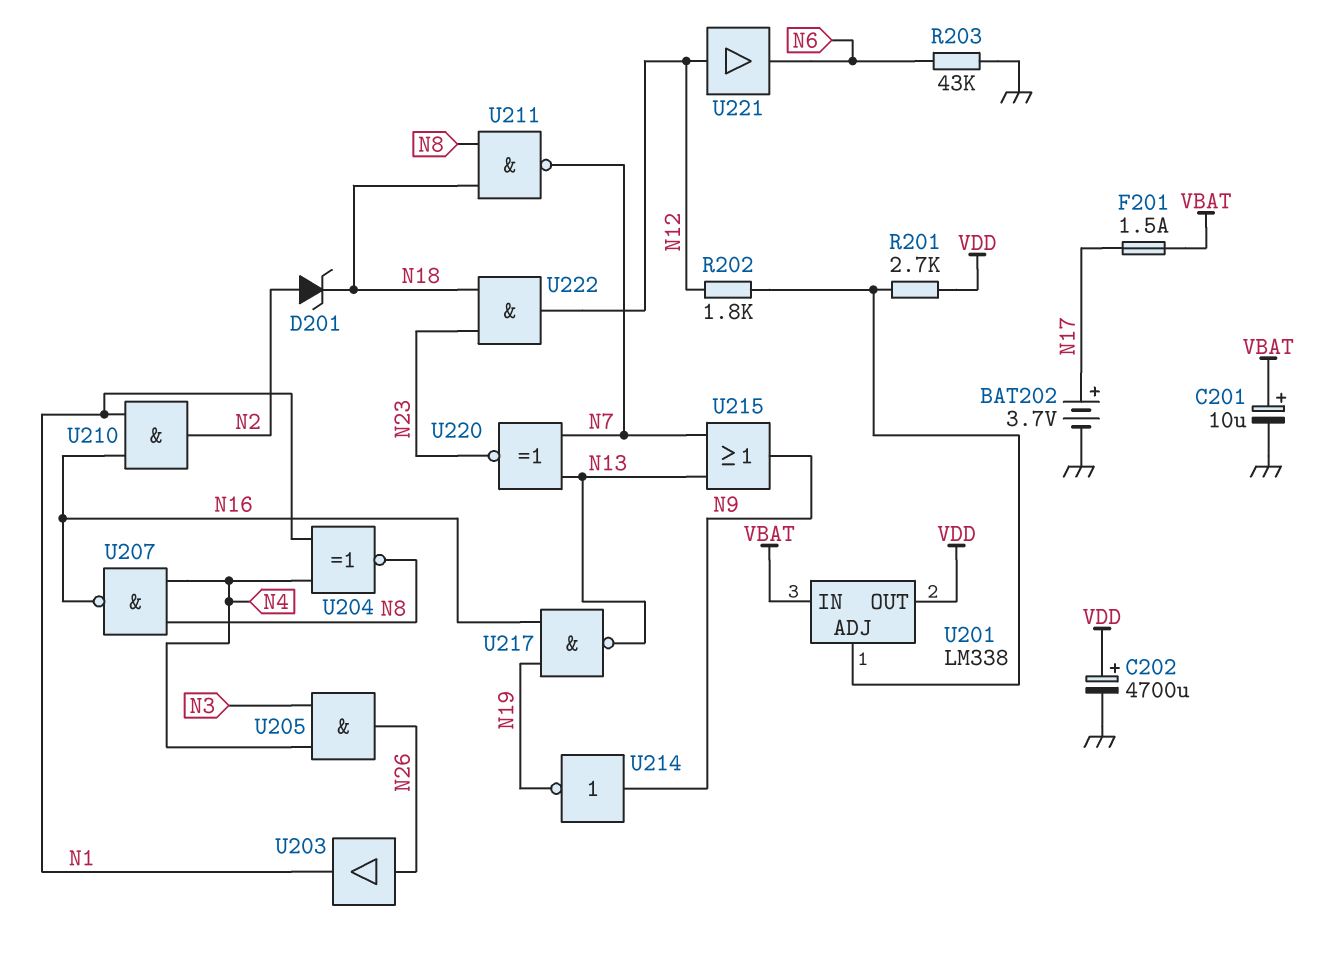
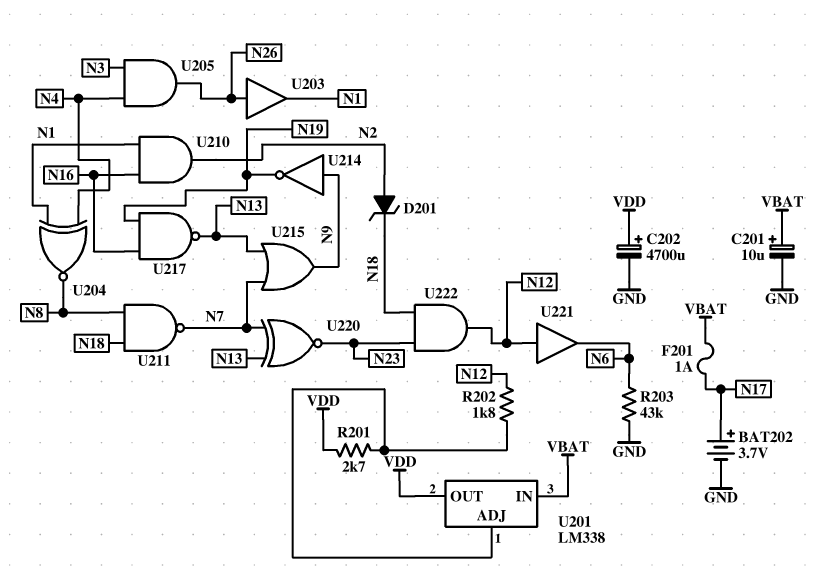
F201: 1.5A (N17, VBAT) -> 1A (N17, VBAT)
U207: NAND (in N4, in N8, out N16) -> none

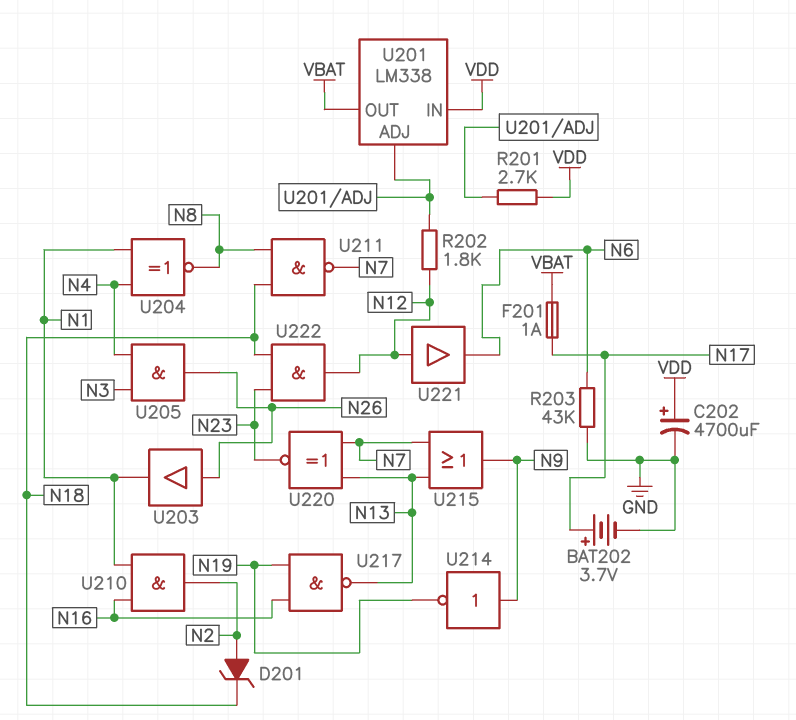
C201: 10uF (plus VBAT, minus GND) -> none
U201 pin IN: VBAT -> VDD
U201 pin OUT: VDD -> VBAT

